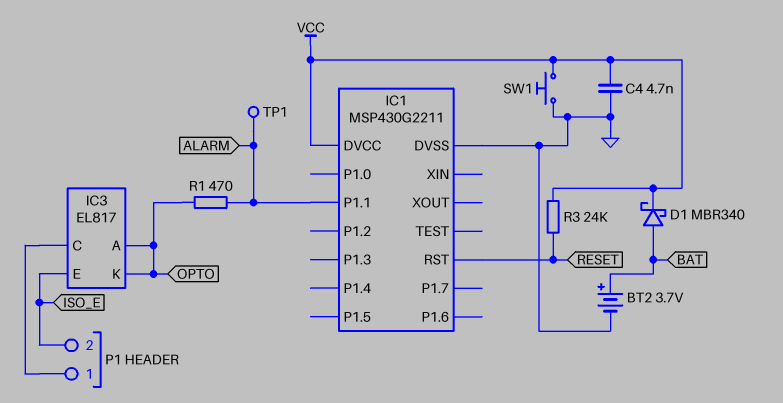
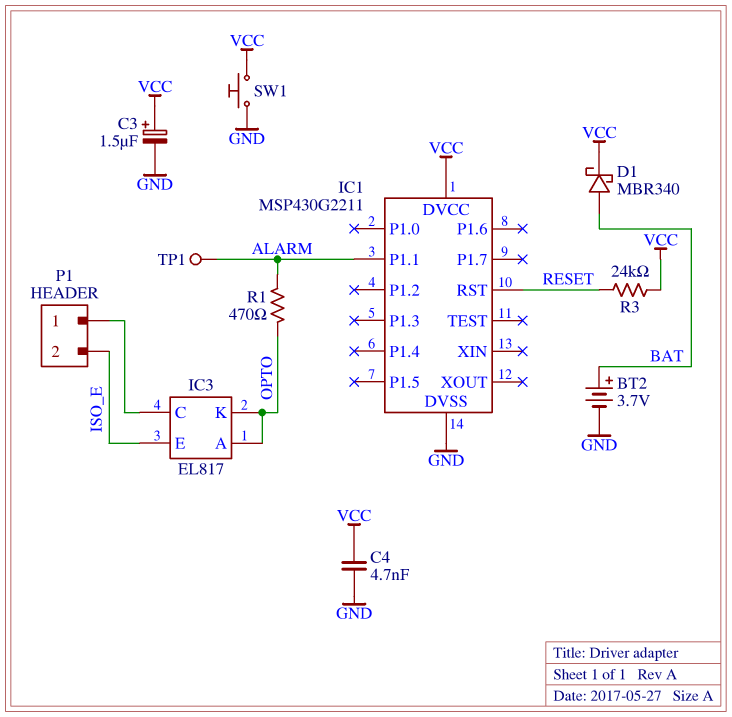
C3: none -> 1.5uF (plus VCC, minus GND)

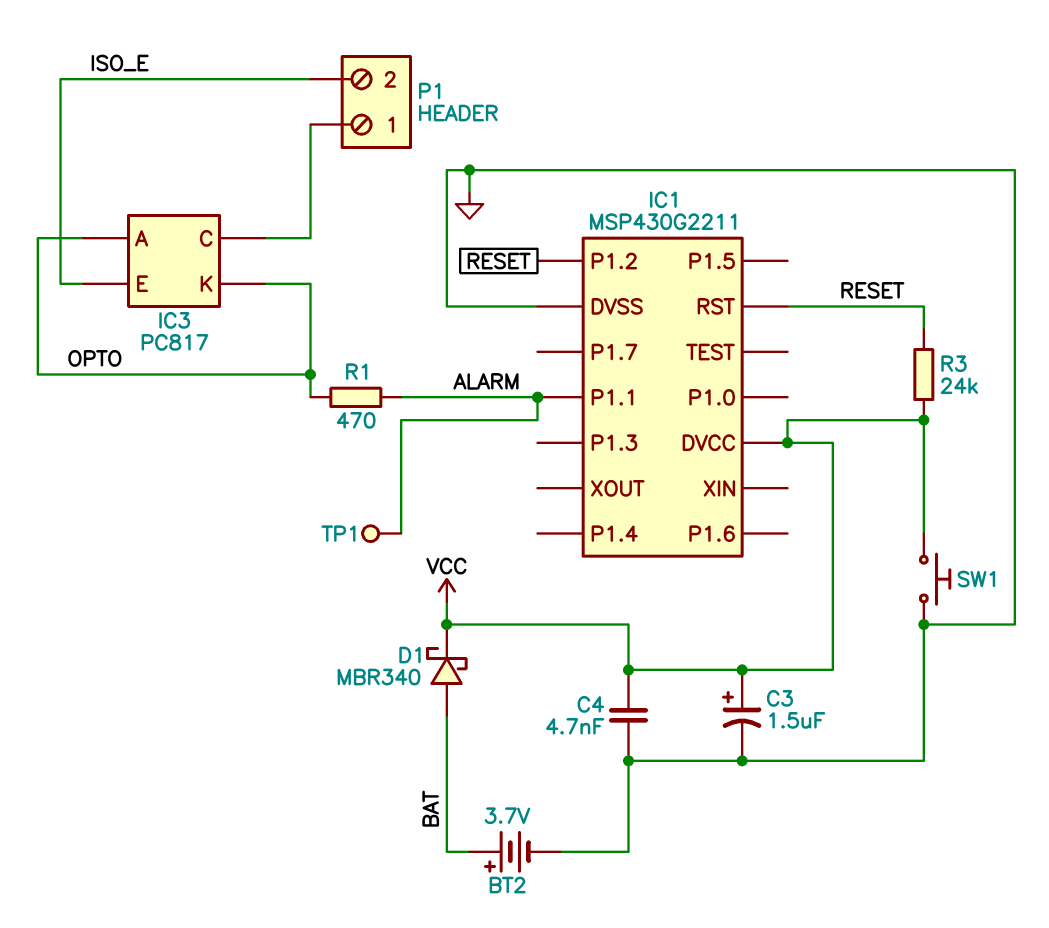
IC1 pin P1.2: none -> RESET
IC3: EL817 -> PC817

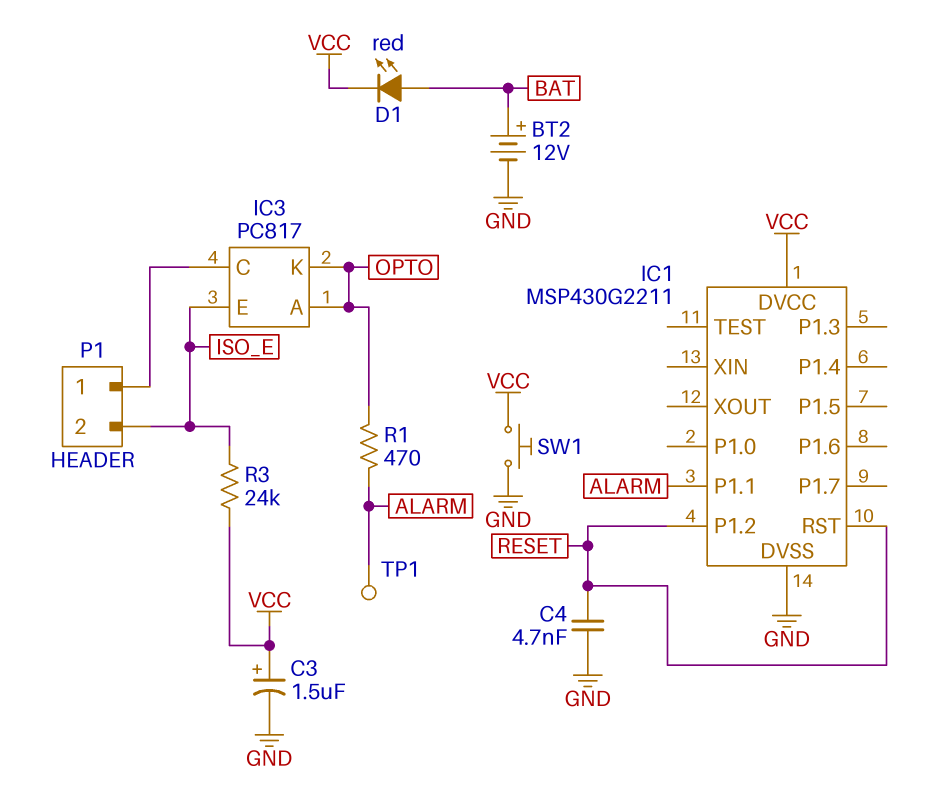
BT2: 3.7V (plus BAT, minus GND) -> 12V (plus BAT, minus GND)
C4: 4.7nF (GND, VCC) -> 4.7nF (GND, RESET)
D1: schottky MBR340 (A BAT, K VCC) -> LED red (A BAT, K VCC)
R3: 24k (RESET, VCC) -> 24k (ISO_E, VCC)

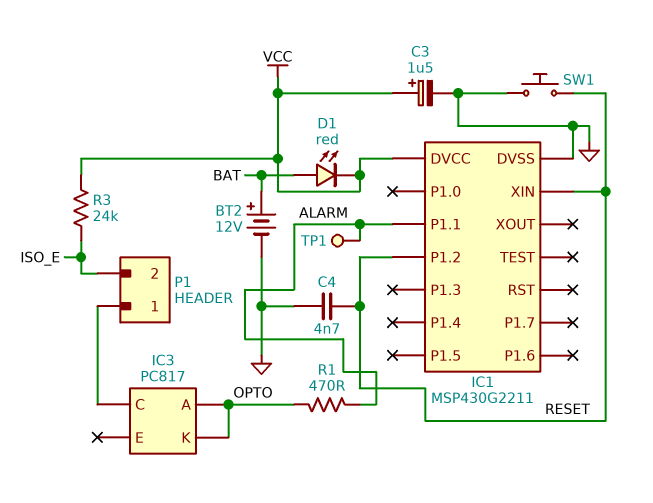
IC1 pin RST: RESET -> none
IC1 pin XIN: none -> RESET
IC3 pin E: ISO_E -> none
SW1: button (GND, VCC) -> button (GND, RESET)

